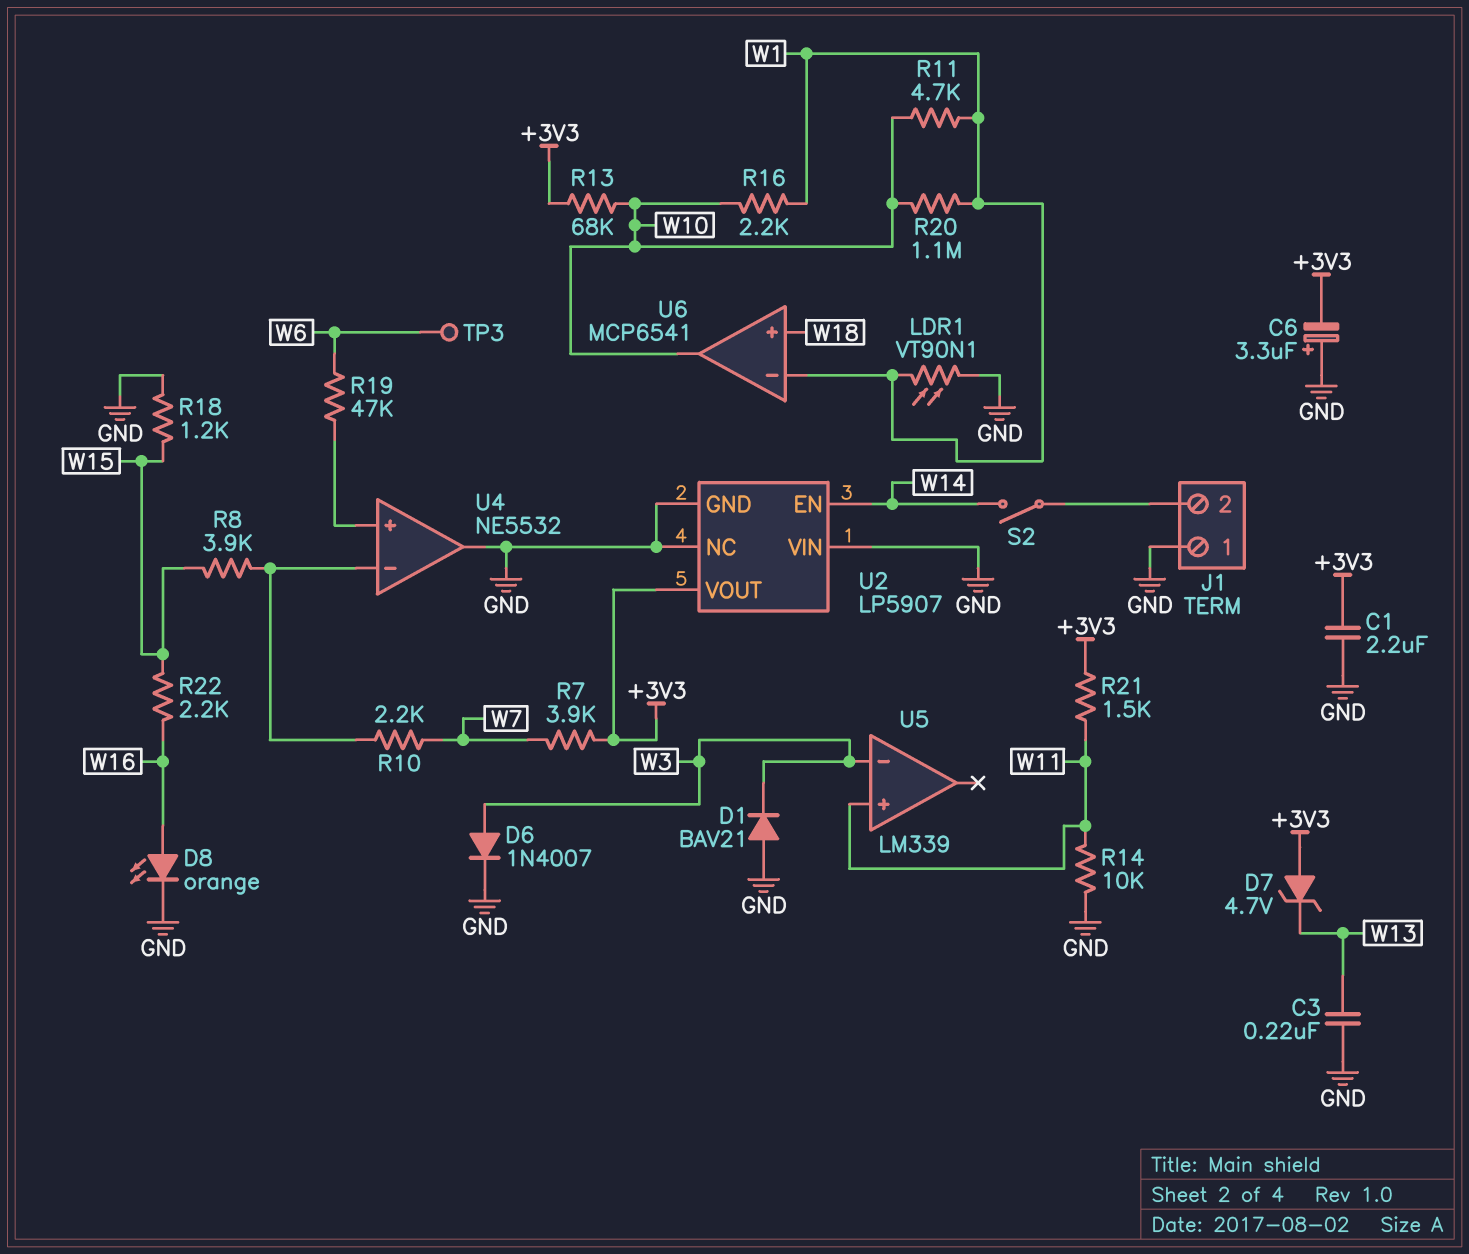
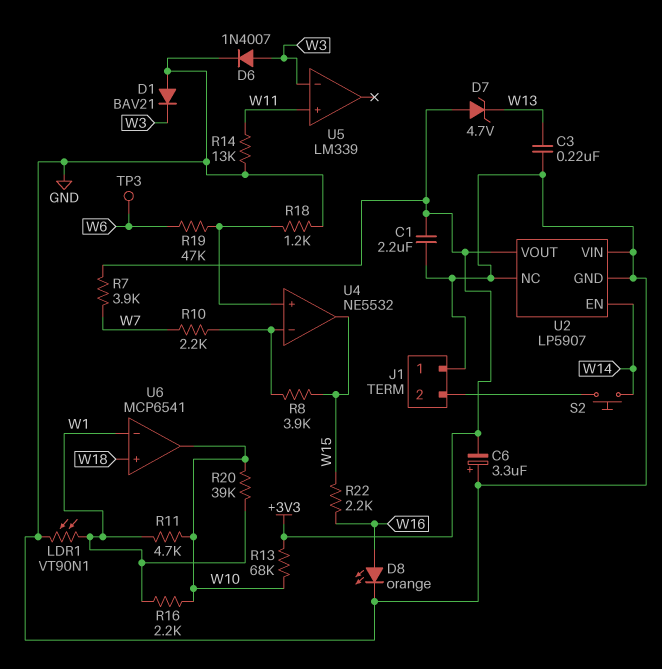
R14: 10k (GND, W11) -> 13k (GND, W11)
R18: 1.2k (GND, W15) -> 1.2k (GND, U4/in+)
R20: 1.1M (W1, W10) -> 39k (W1, W10)
R21: 1.5k (+3V3, W11) -> none
S2: switch (J1/2, W14) -> button (J1/2, W14)
U4 pin out: GND -> W15

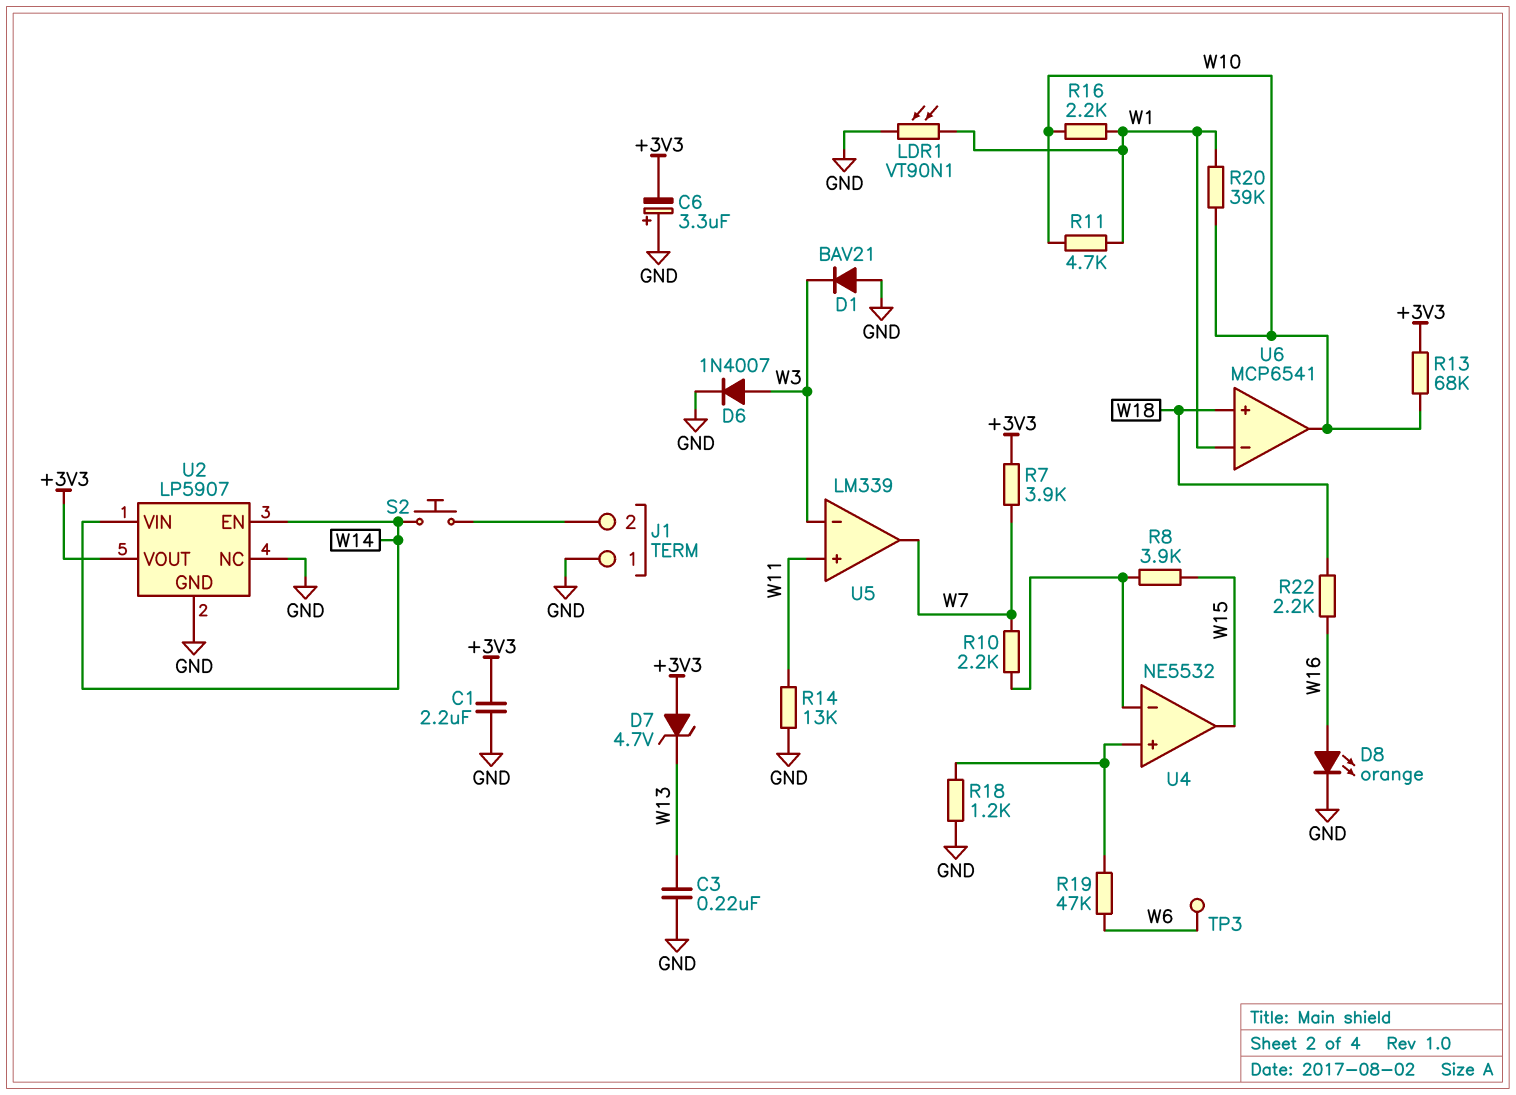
R22: 2.2k (W15, W16) -> 2.2k (W16, W18)
U2 pin VIN: GND -> W14
U5 pin out: none -> W7

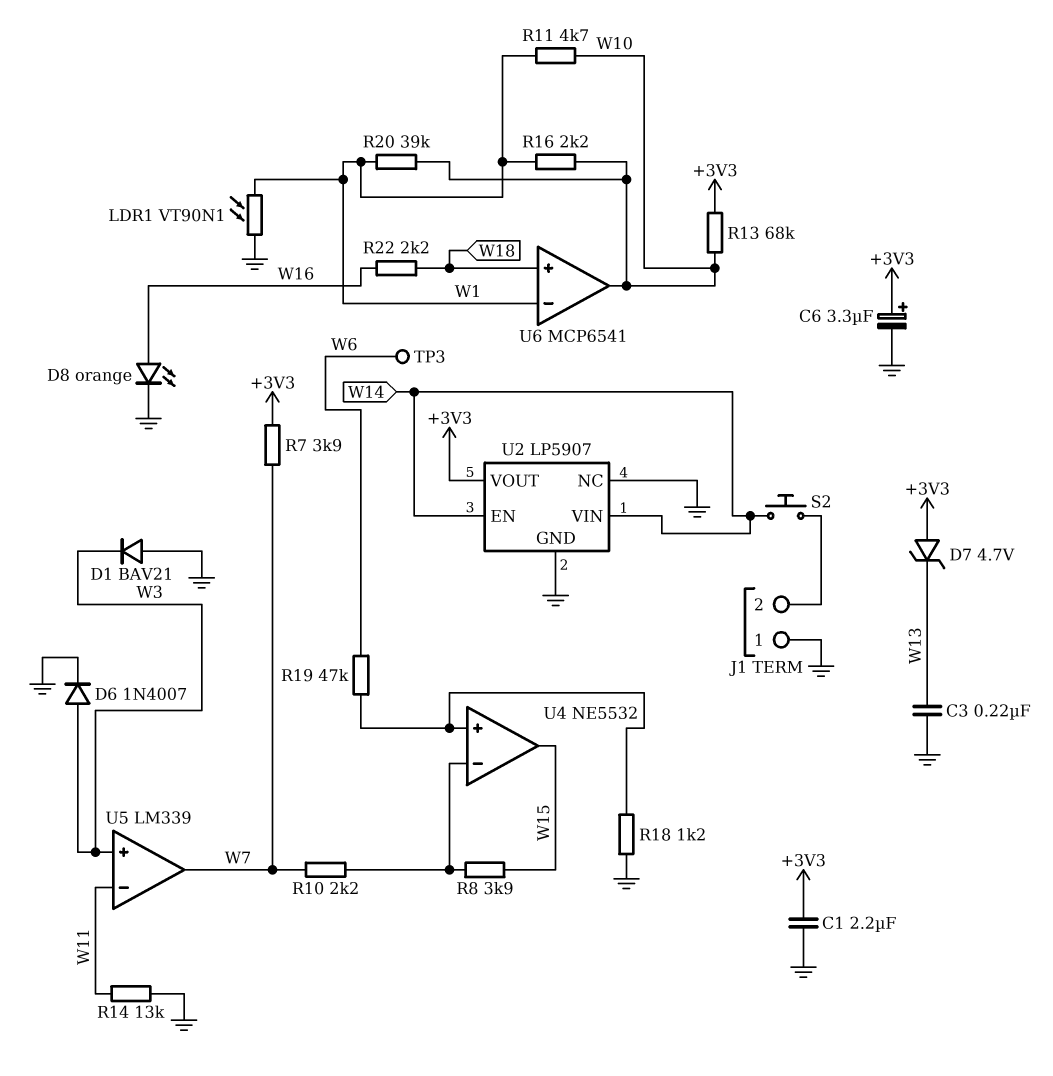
C6: 3.3uF (plus GND, minus +3V3) -> 3.3uF (plus +3V3, minus GND)
U5 pin in+: W11 -> W3
U5 pin in-: W3 -> W11

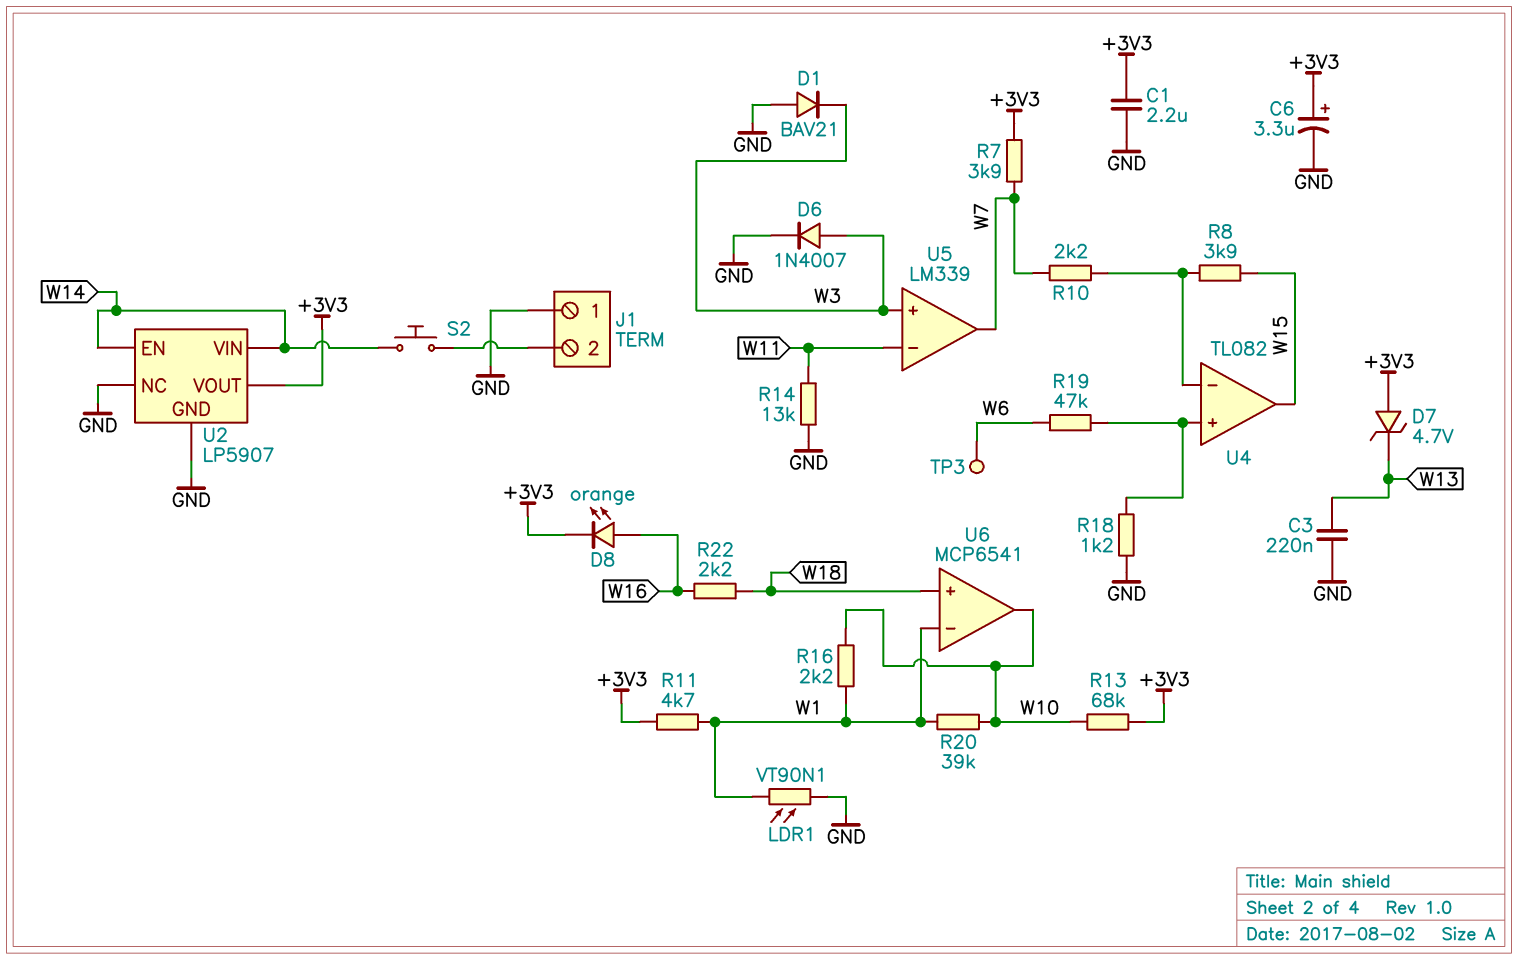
D8: LED orange (A W16, K GND) -> LED orange (A W16, K +3V3)
R11: 4.7k (W1, W10) -> 4.7k (+3V3, W1)
U4: NE5532 -> TL082

